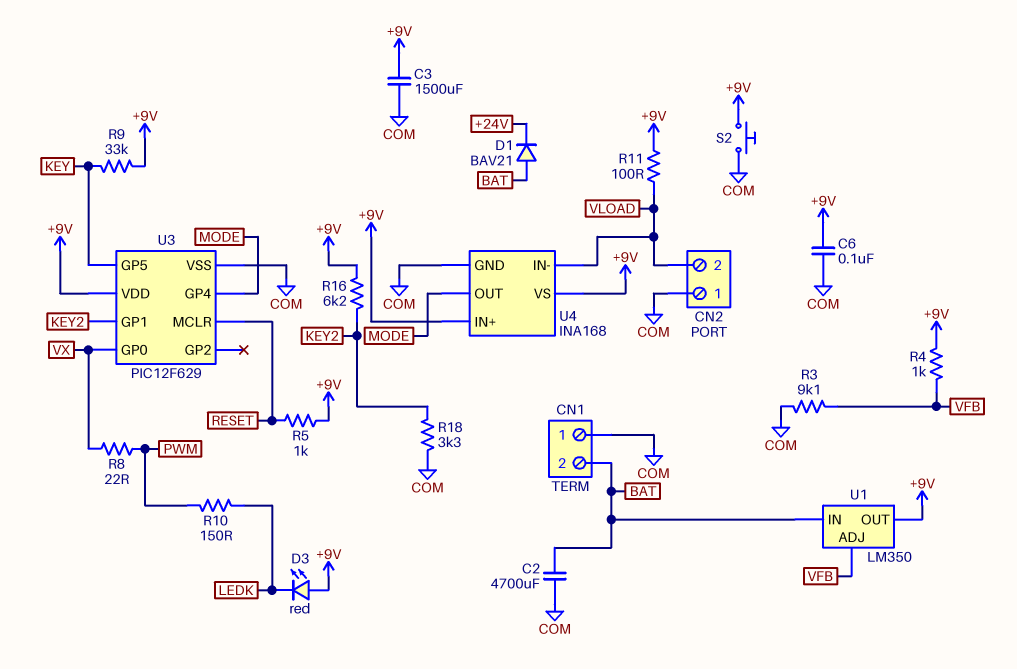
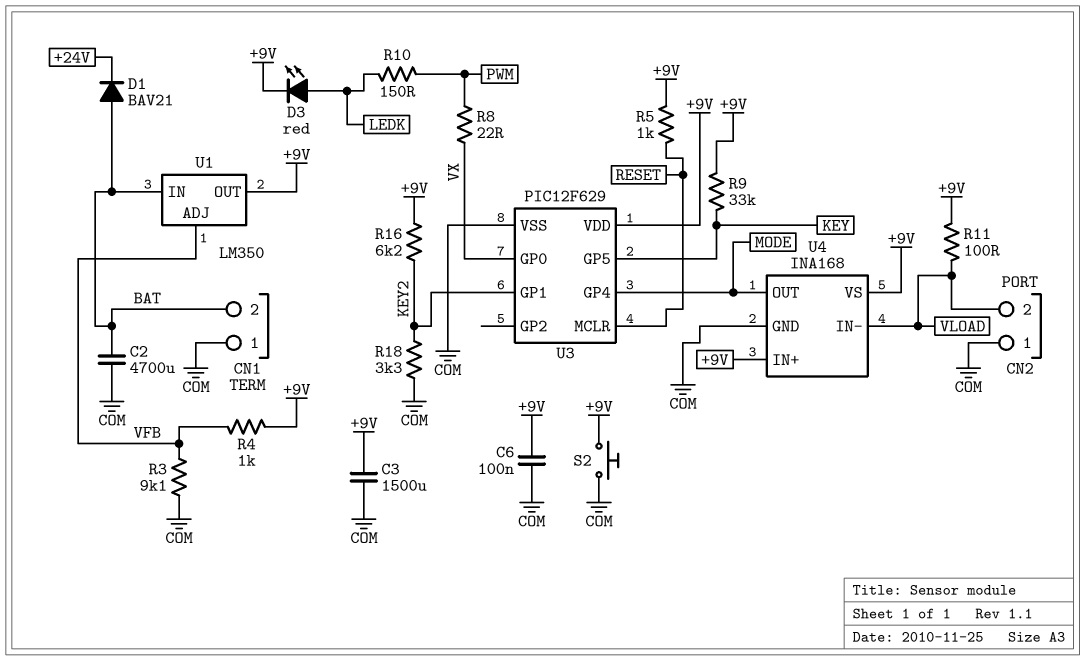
D3: LED red (A +9V, K LEDK) -> LED red (A LEDK, K +9V)

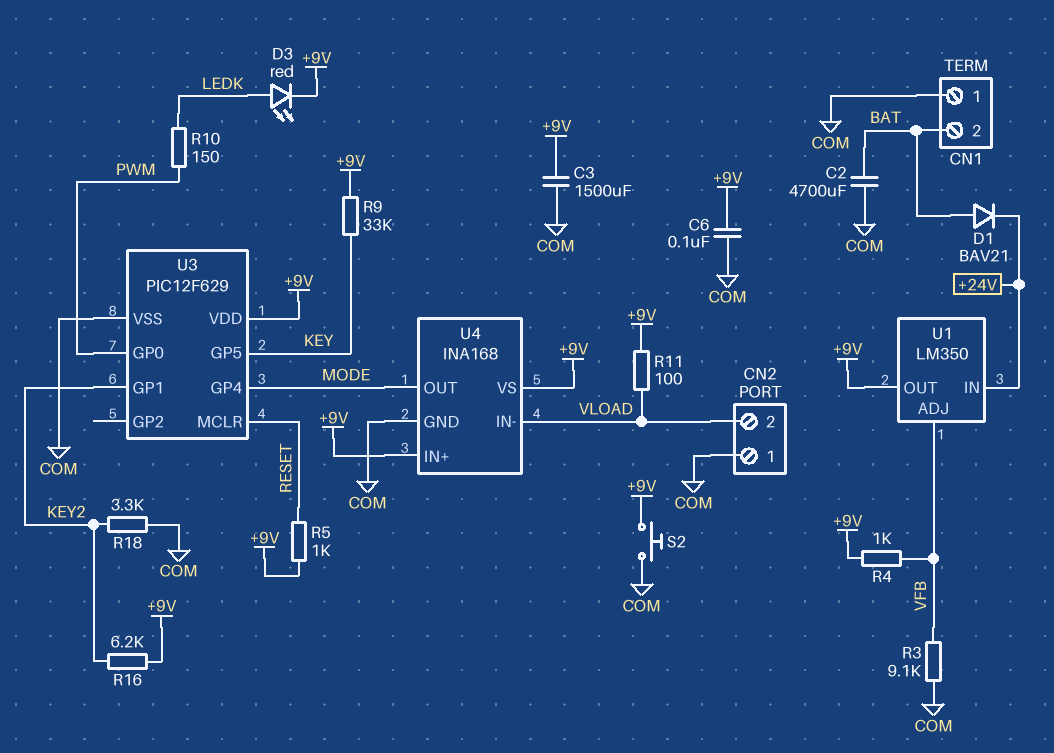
R8: 22 (PWM, VX) -> none
U1 pin IN: BAT -> +24V
U3 pin GP0: VX -> PWM

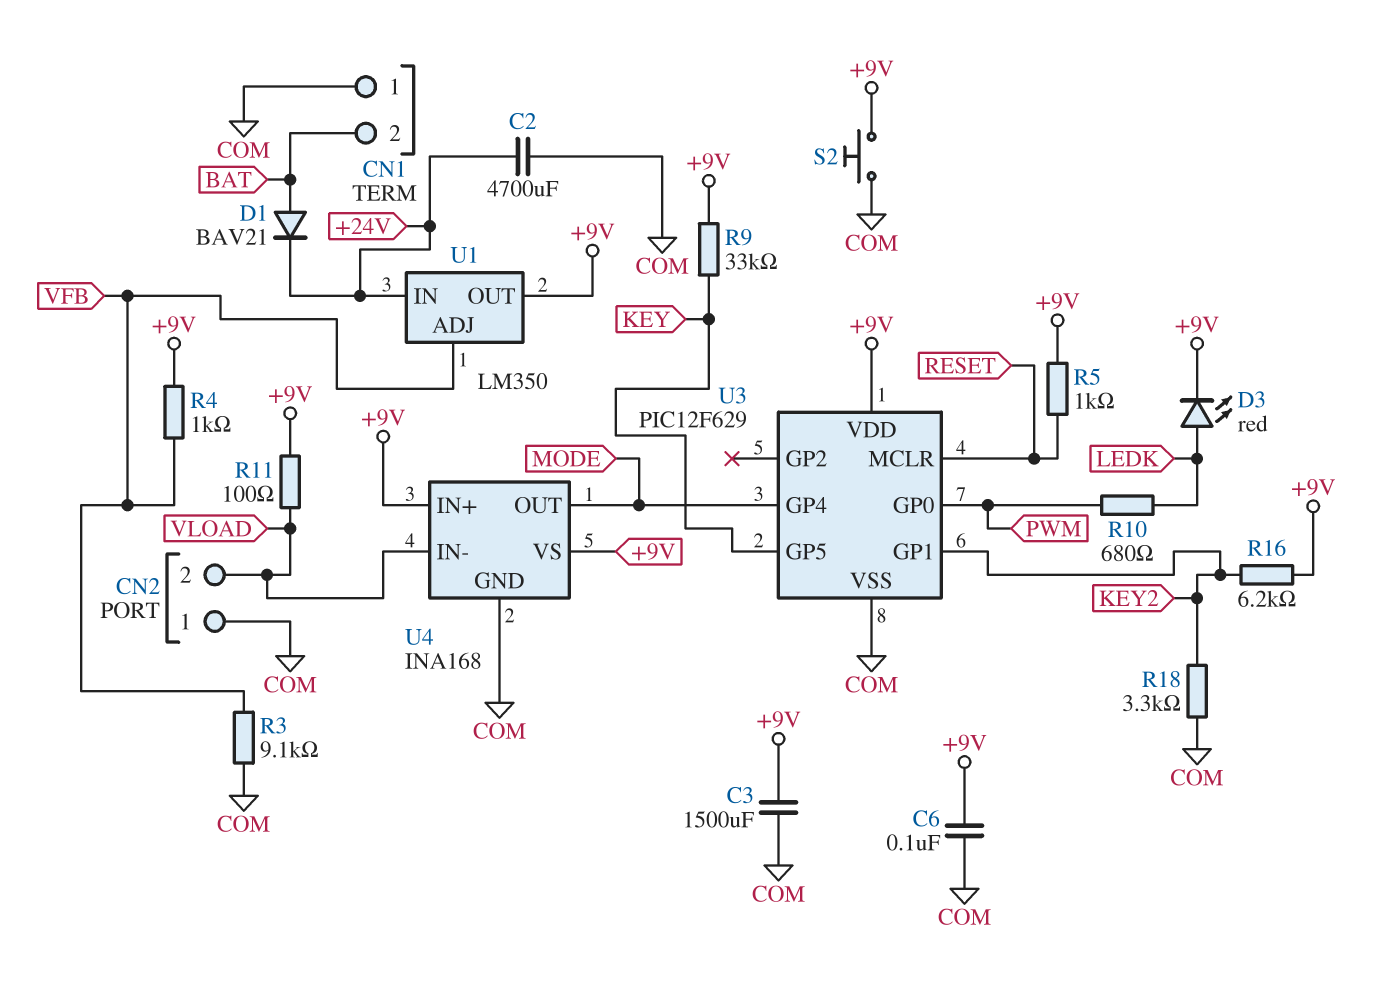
C2: 4700uF (BAT, COM) -> 4700uF (+24V, COM)
R10: 150 (LEDK, PWM) -> 680 (LEDK, PWM)

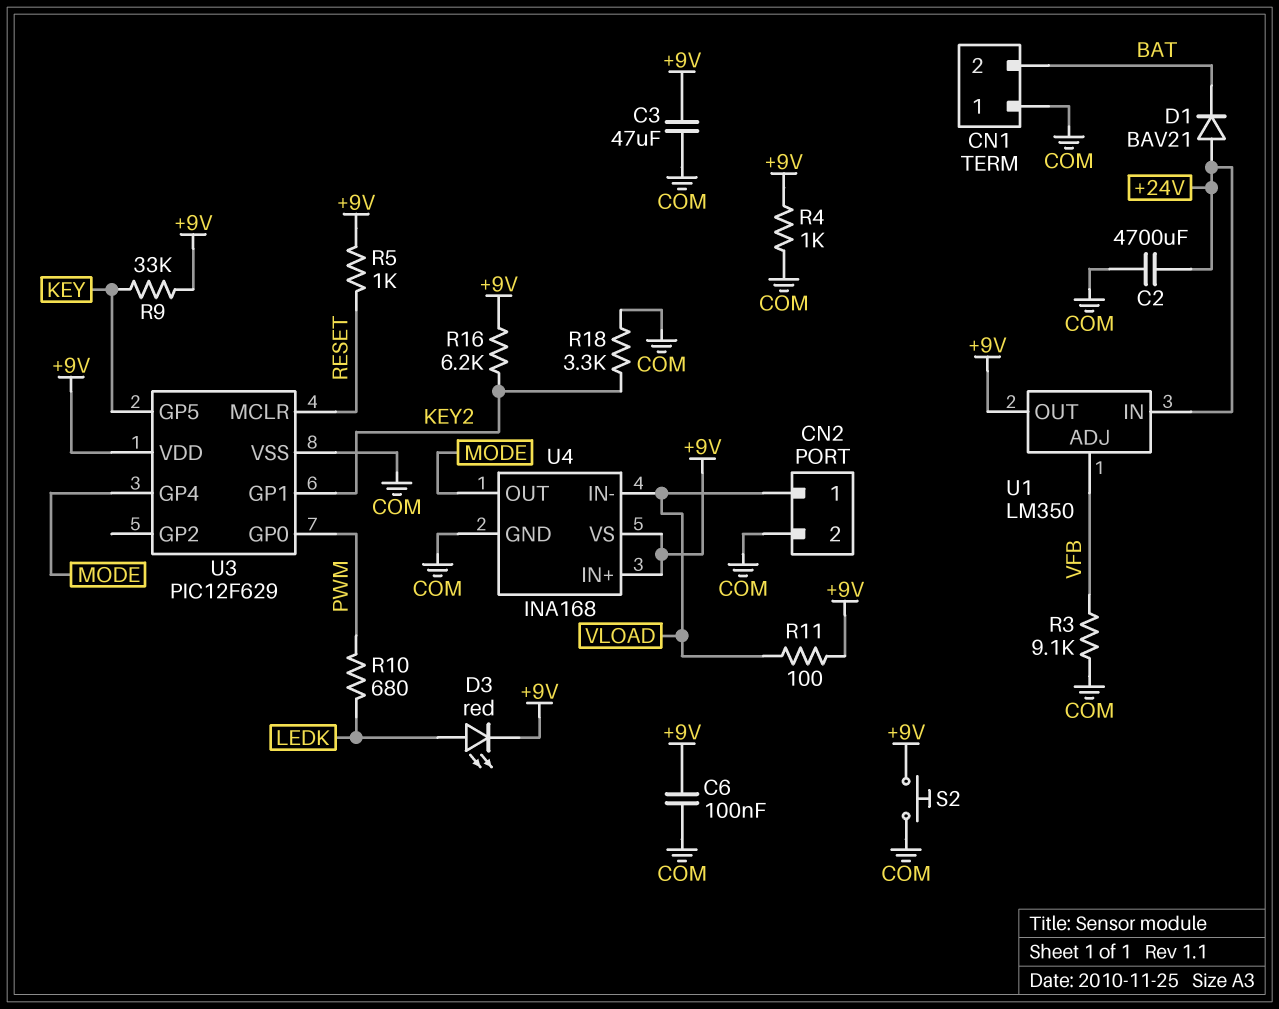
C3: 1500uF (+9V, COM) -> 47uF (+9V, COM)
CN2 pin 1: COM -> VLOAD
CN2 pin 2: VLOAD -> COM
D1: diode BAV21 (A BAT, K +24V) -> diode BAV21 (A +24V, K BAT)
R4: 1k (+9V, VFB) -> 1k (+9V, COM)

